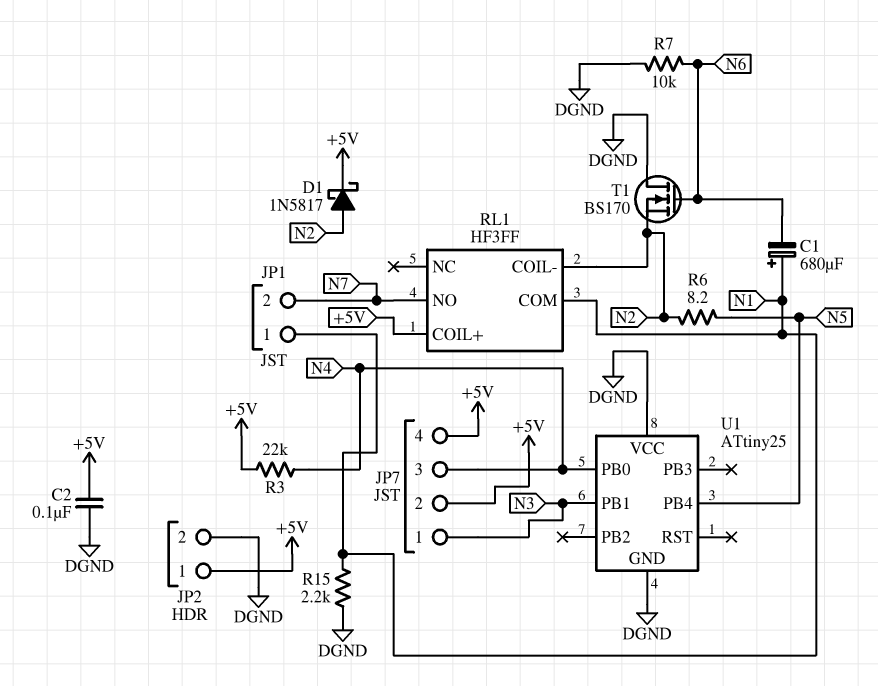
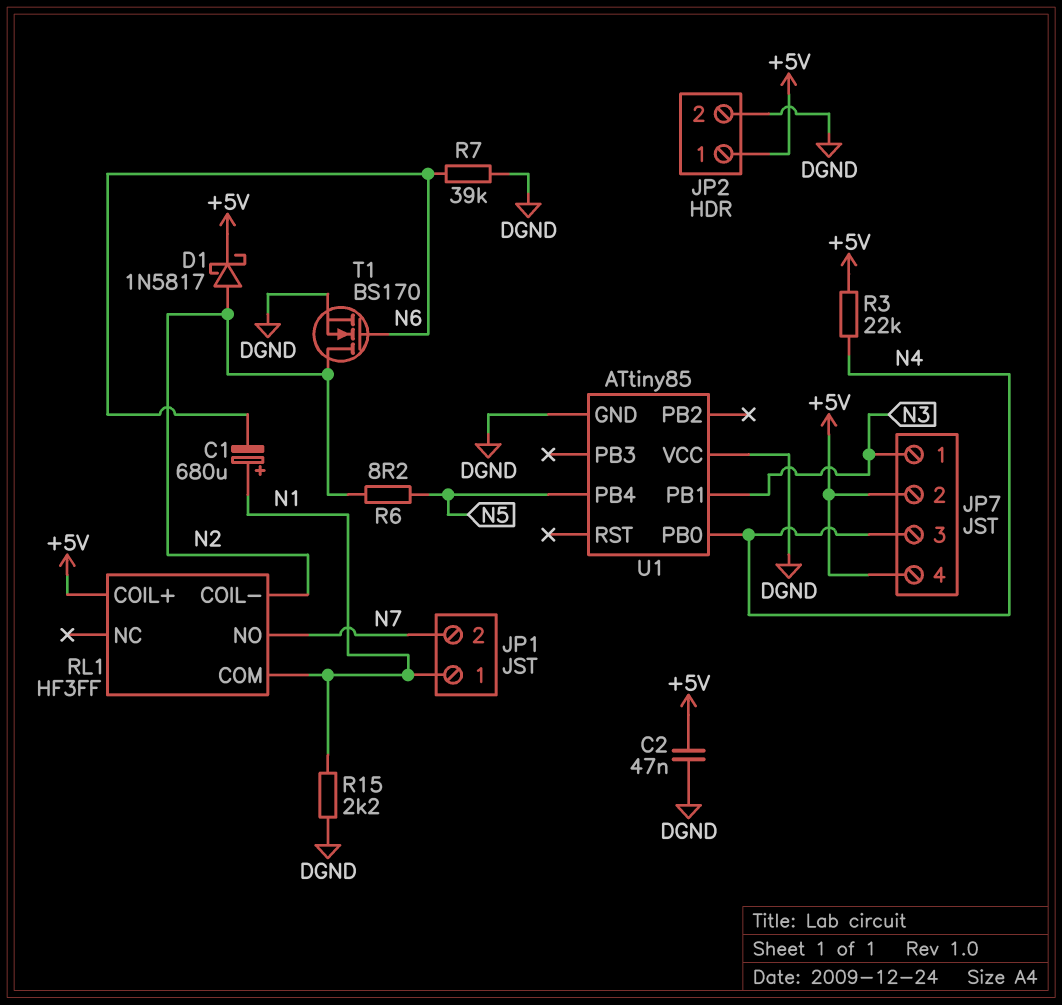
C2: 100nF (+5V, DGND) -> 47nF (+5V, DGND)
R7: 10k (DGND, N6) -> 39k (DGND, N6)
T1: NMOS BS170 (G N6, D DGND, S N2) -> NMOS BS170 (G N6, D N2, S DGND)
U1: ATtiny25 -> ATtiny85

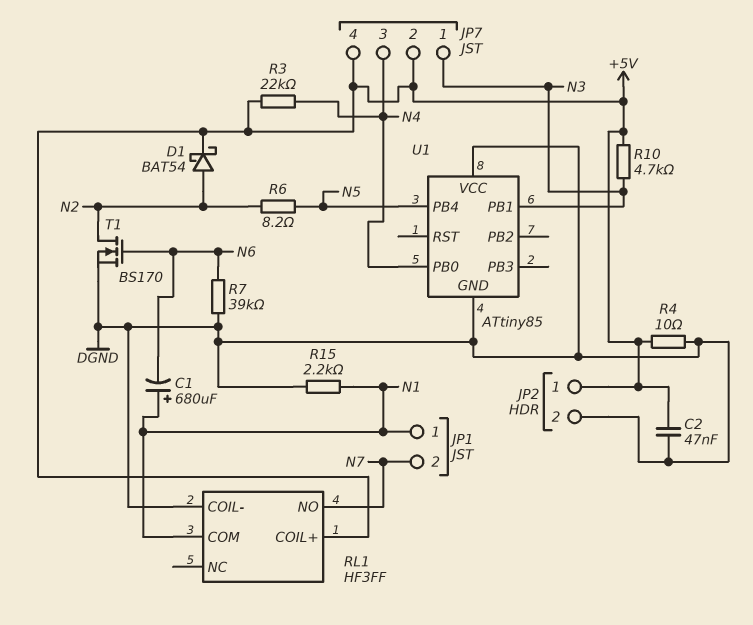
D1: schottky 1N5817 (A N2, K +5V) -> schottky BAT54 (A N2, K +5V)
R4: none -> 10 (+5V, DGND)
R10: none -> 4.7k (+5V, N3)
RL1 pin COIL-: N2 -> DGND

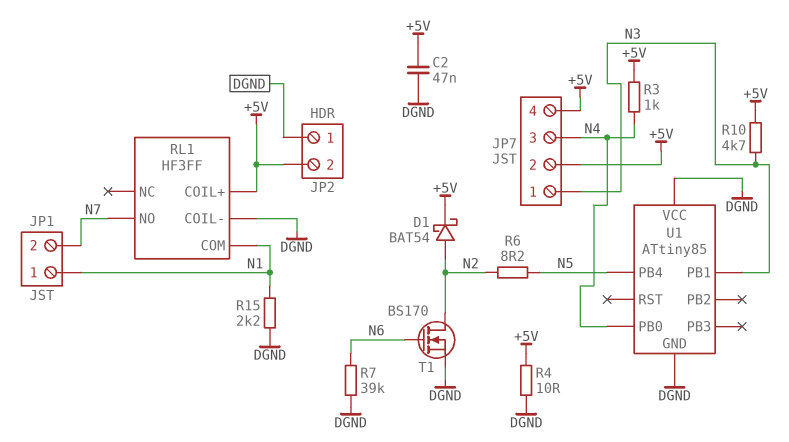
C1: 680uF (plus N1, minus N6) -> none
JP2 pin 1: +5V -> DGND
JP2 pin 2: DGND -> +5V
R3: 22k (+5V, N4) -> 1k (+5V, N4)

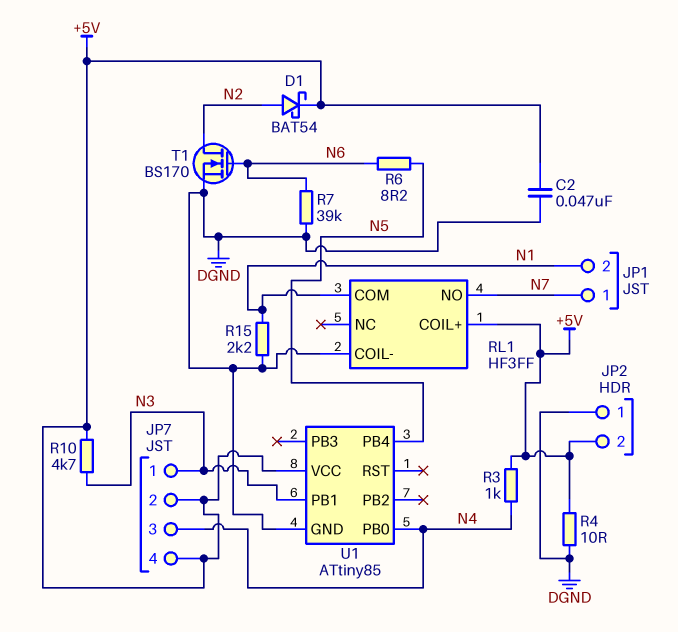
JP1 pin 1: N1 -> N7
JP1 pin 2: N7 -> N1
R6: 8.2 (N2, N5) -> 8.2 (N5, N6)
U1 pin VCC: DGND -> +5V

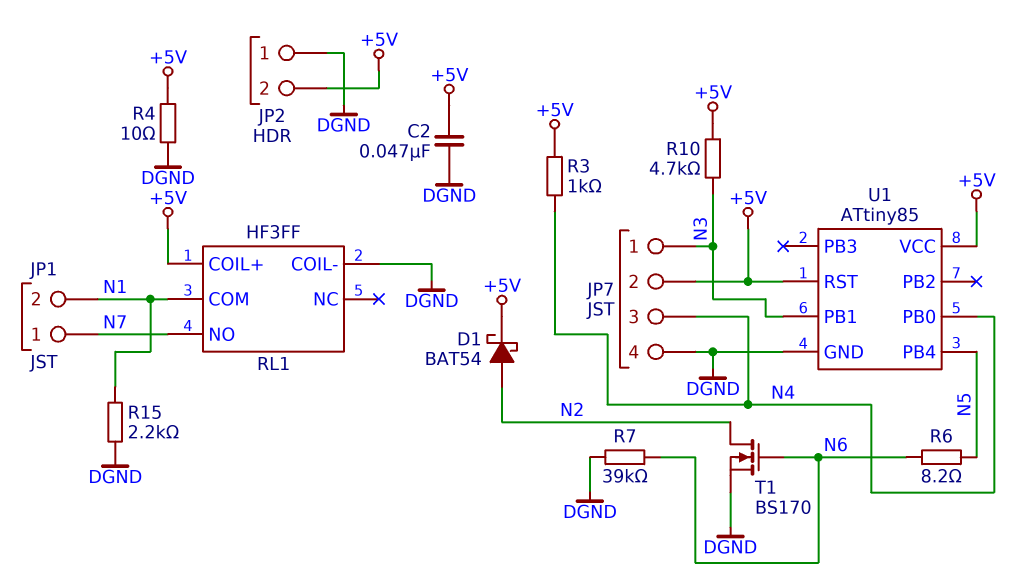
JP7 pin 4: +5V -> DGND
U1 pin RST: none -> +5V

